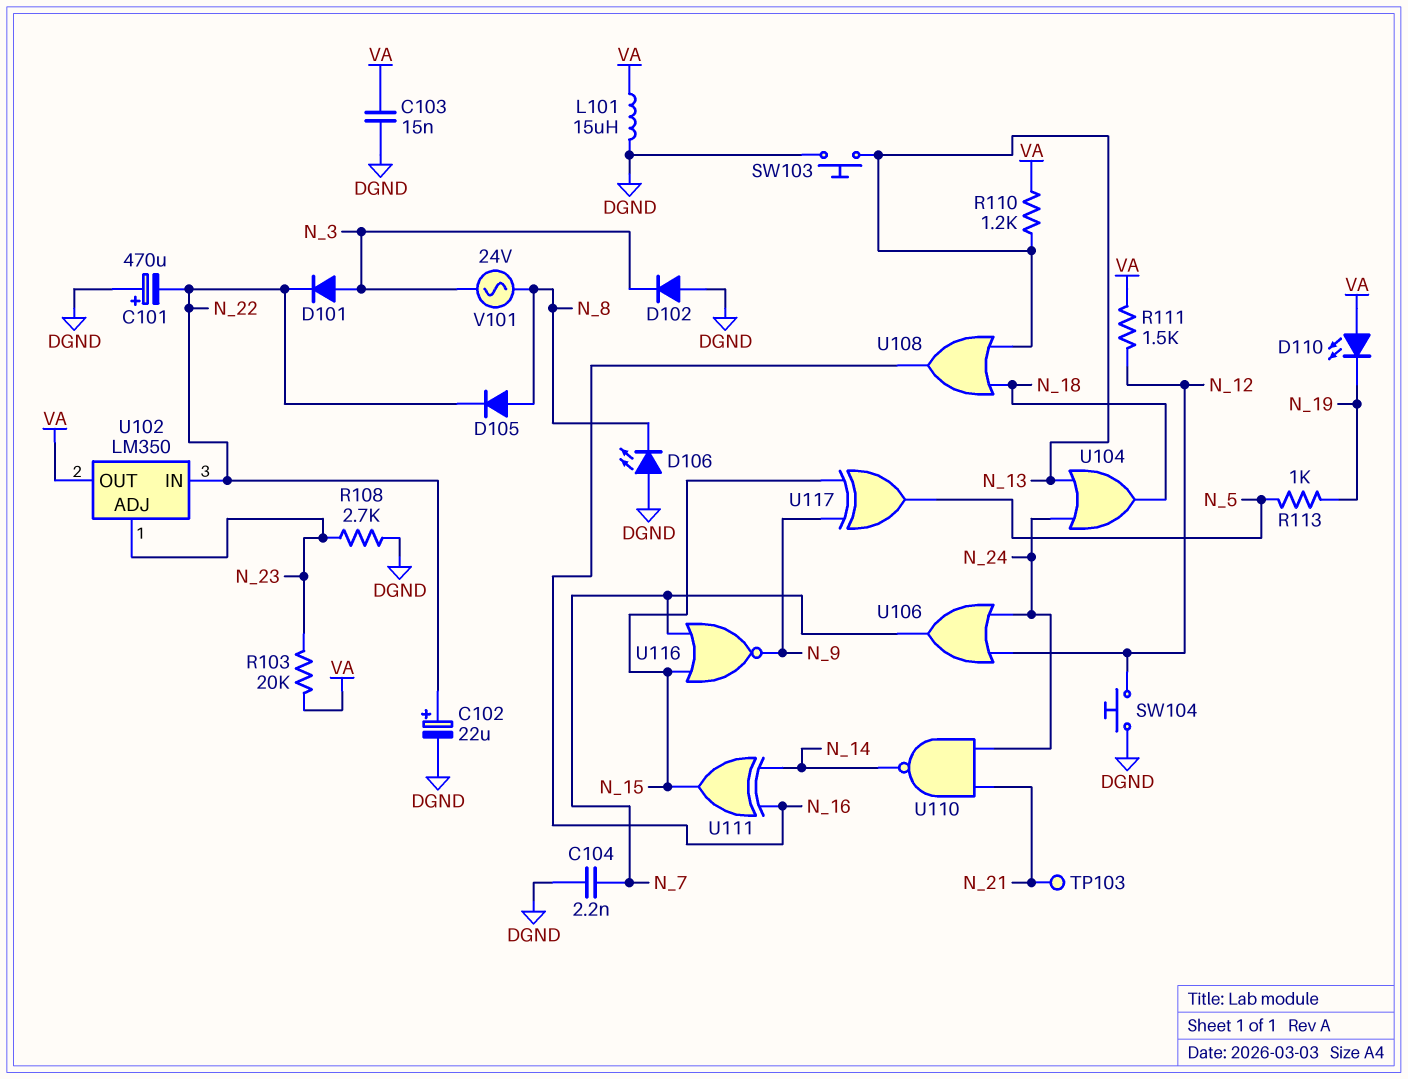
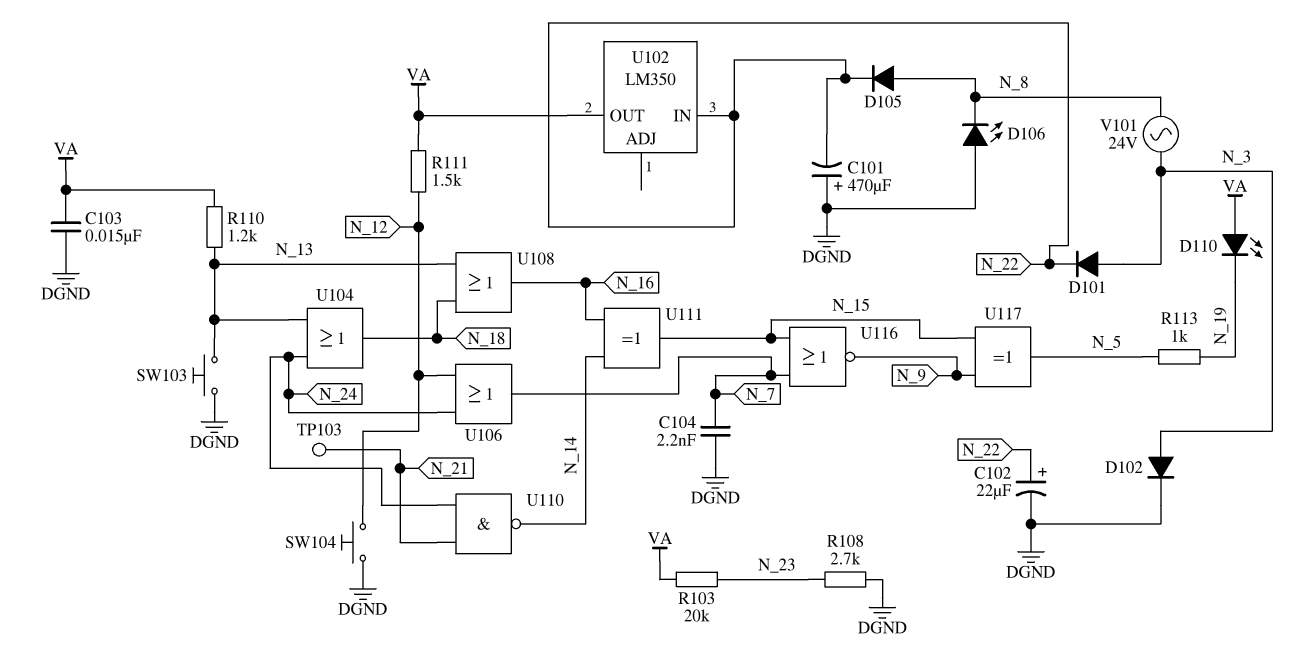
D102: diode (A DGND, K N_3) -> diode (A N_3, K DGND)
L101: 15uH (DGND, VA) -> none
U102 pin ADJ: N_23 -> none

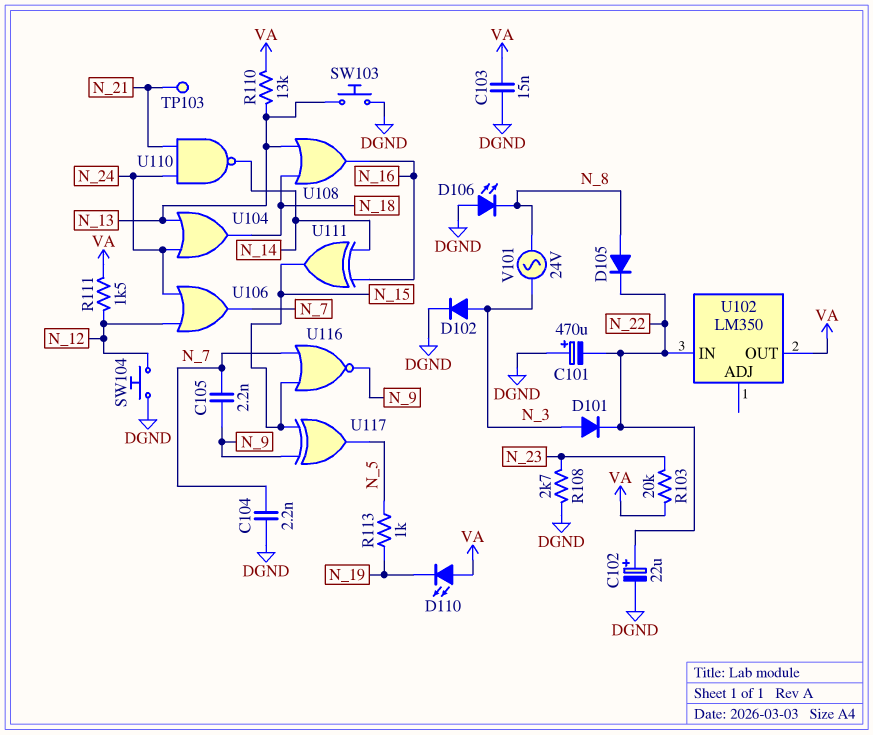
C105: none -> 2.2nF (N_7, N_9)
R110: 1.2k (N_13, VA) -> 13k (N_13, VA)

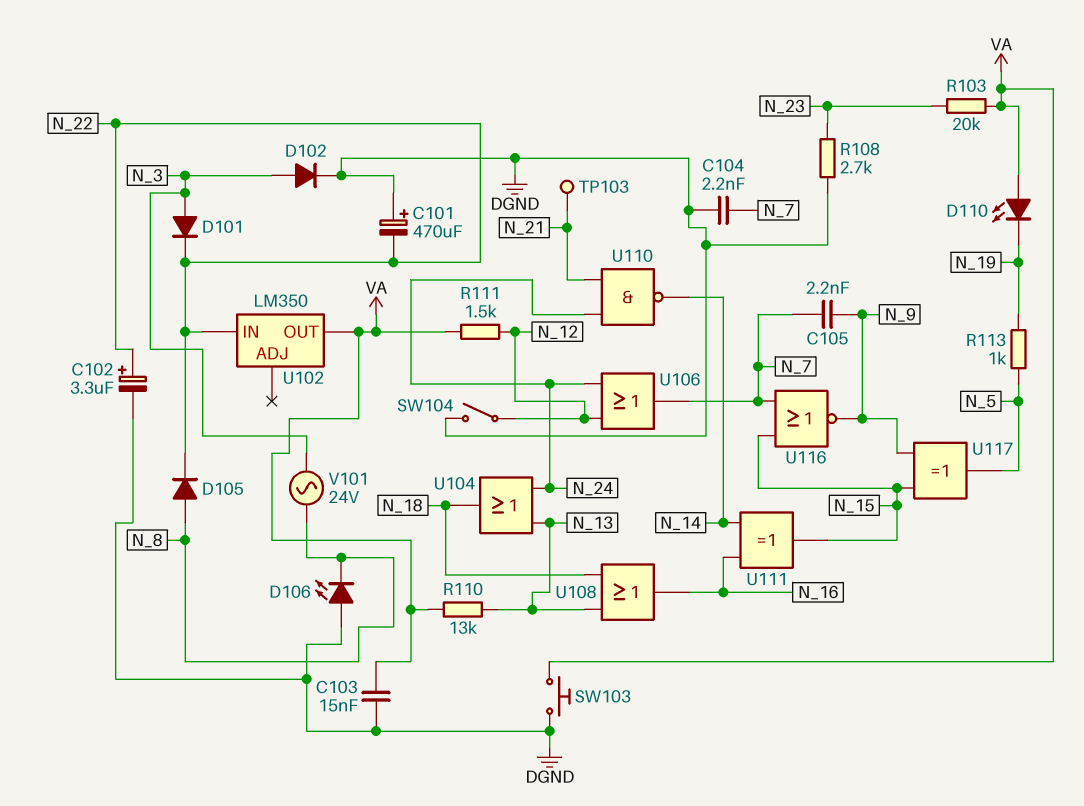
C102: 22uF (plus N_22, minus DGND) -> 3.3uF (plus N_22, minus DGND)
SW103: button (DGND, N_13) -> button (DGND, VA)
SW104: button (DGND, N_12) -> switch (DGND, N_12)

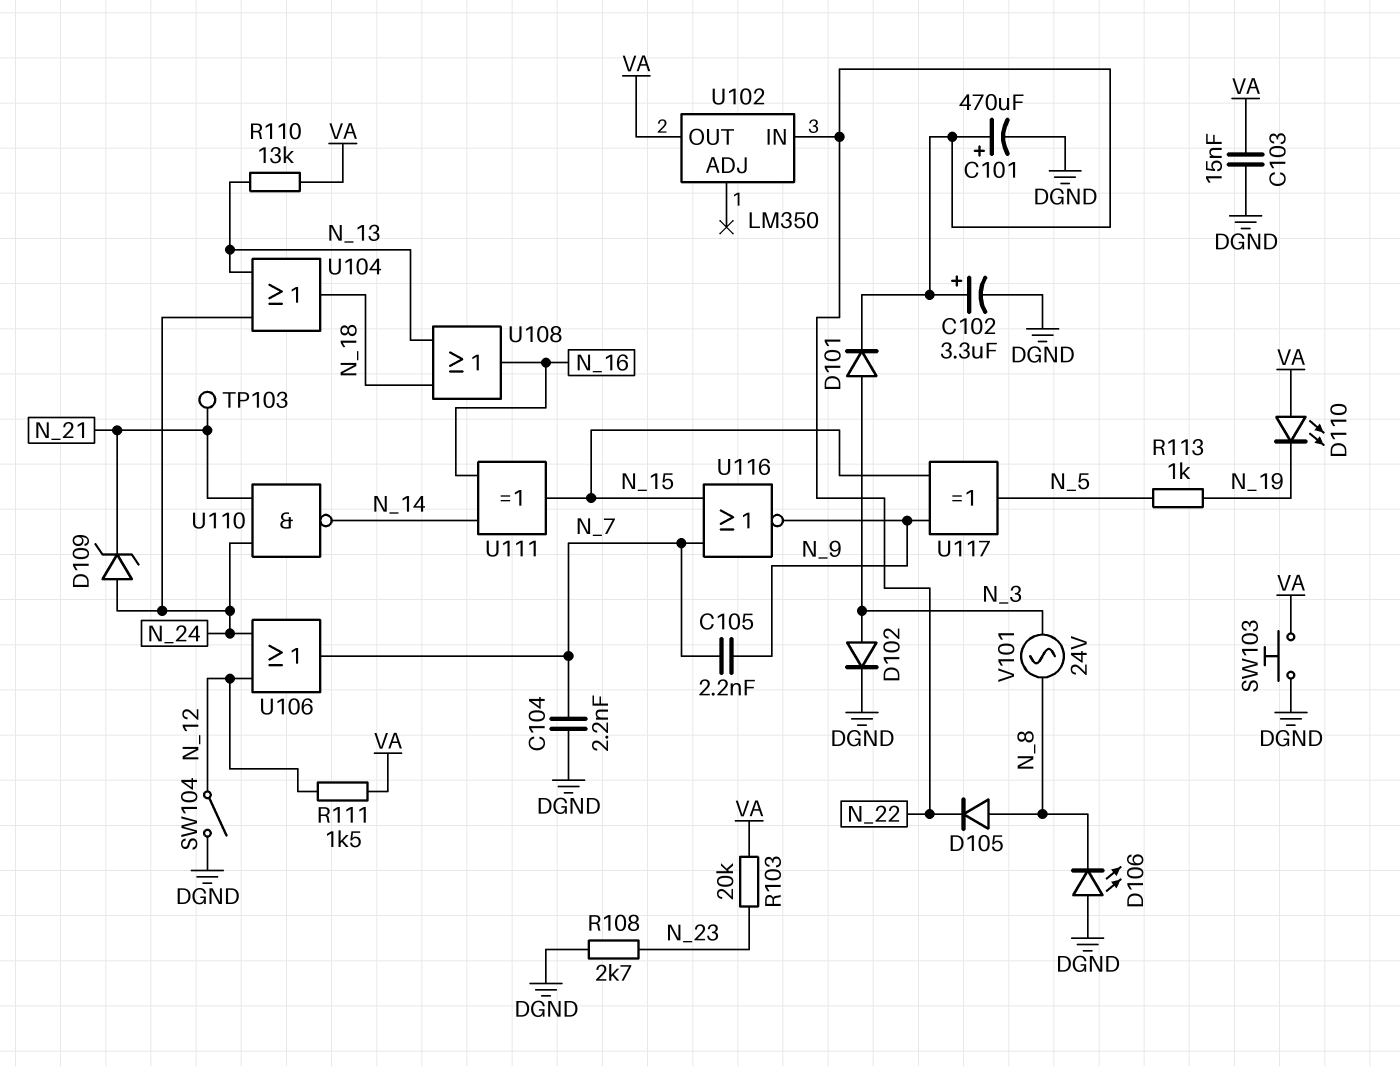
C101: 470uF (plus DGND, minus N_22) -> 470uF (plus N_22, minus DGND)
D109: none -> zener (A N_24, K N_21)

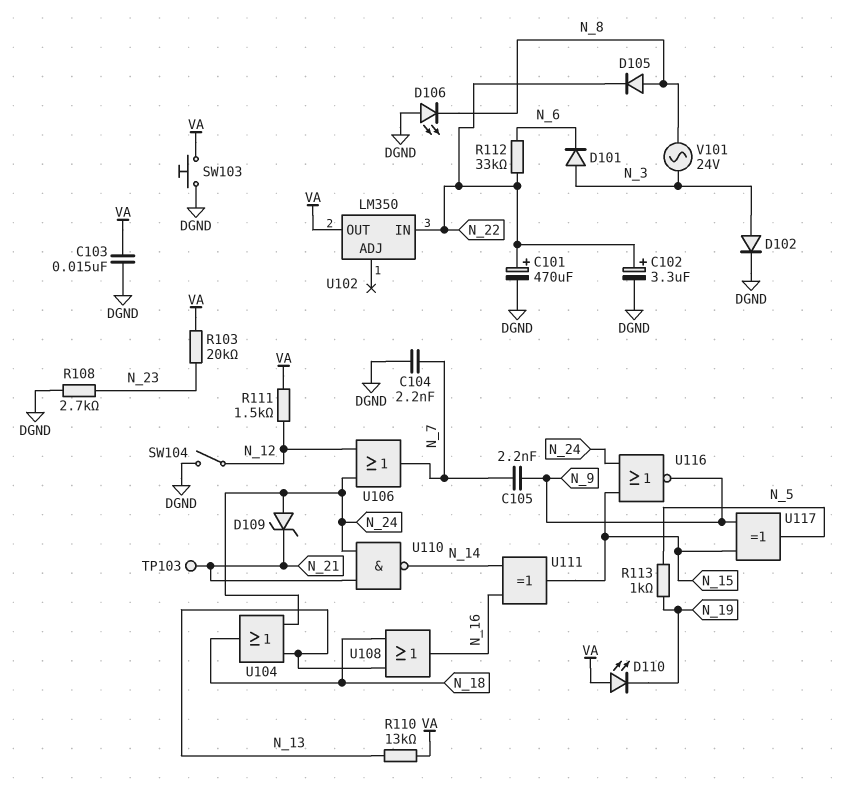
D101: diode (A N_3, K N_22) -> diode (A N_3, K N_6)
R112: none -> 33k (N_6, N_22)
U116: NOR (in N_7, in N_15, out N_9) -> NOR (in N_15, in N_24, out N_9)

